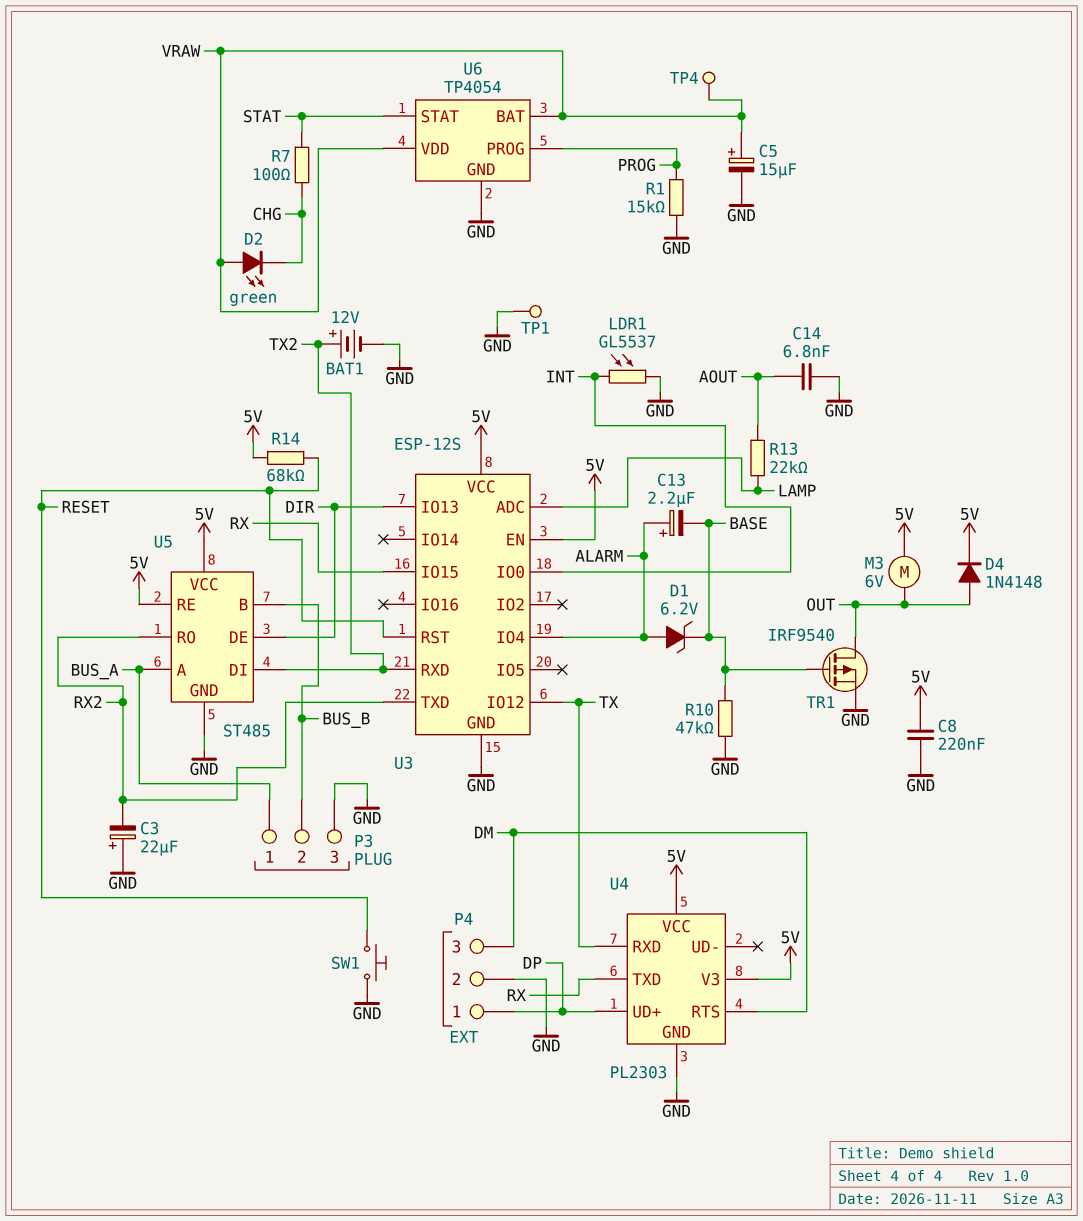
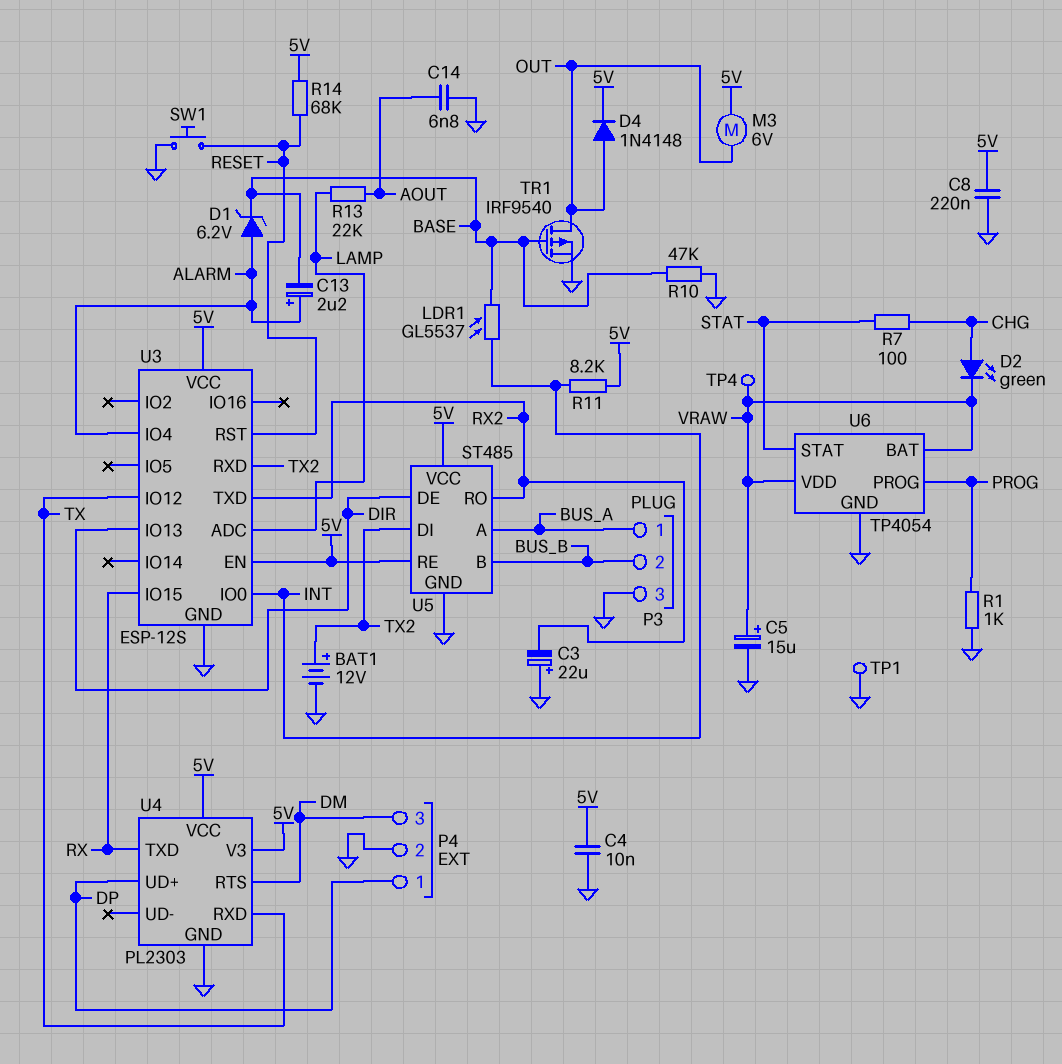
C4: none -> 10nF (5V, GND)
D2: LED green (A VRAW, K CHG) -> LED green (A CHG, K VRAW)
LDR1: GL5537 (GND, INT) -> GL5537 (BASE, INT)
R1: 15k (GND, PROG) -> 1k (GND, PROG)
R11: none -> 8.2k (5V, INT)

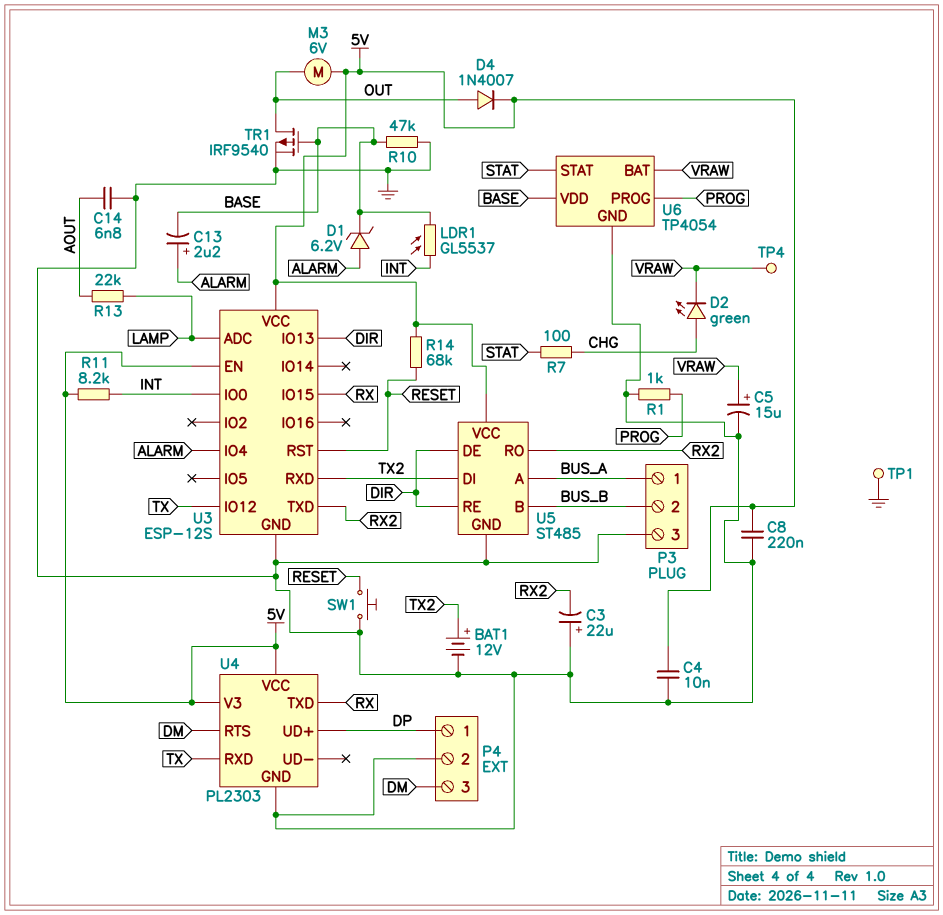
D4: diode 1N4148 (A OUT, K 5V) -> diode 1N4007 (A OUT, K 5V)
U5 pin RE: 5V -> DIR
U6 pin VDD: VRAW -> BASE

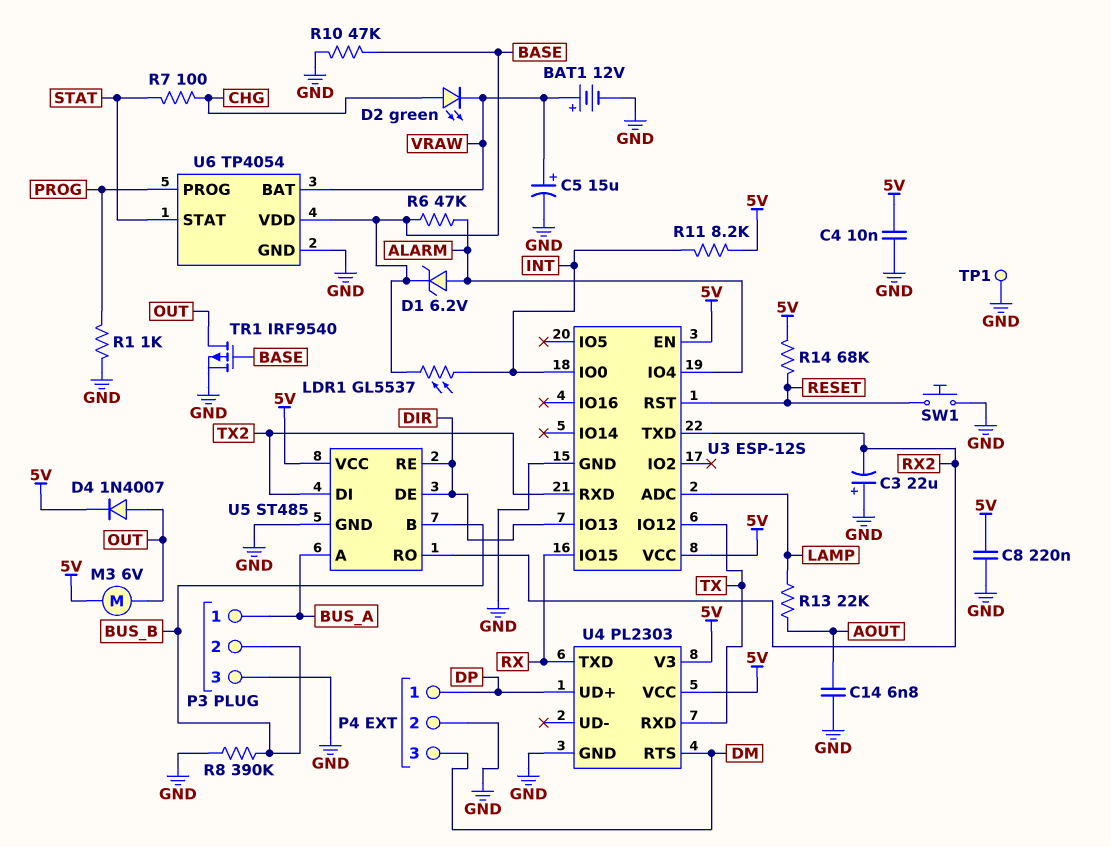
BAT1: 12V (plus TX2, minus GND) -> 12V (plus VRAW, minus GND)
C13: 2.2uF (plus ALARM, minus BASE) -> none
R6: none -> 47k (ALARM, BASE)
R8: none -> 390k (BUS_B, GND)
TP4: test point (VRAW) -> none

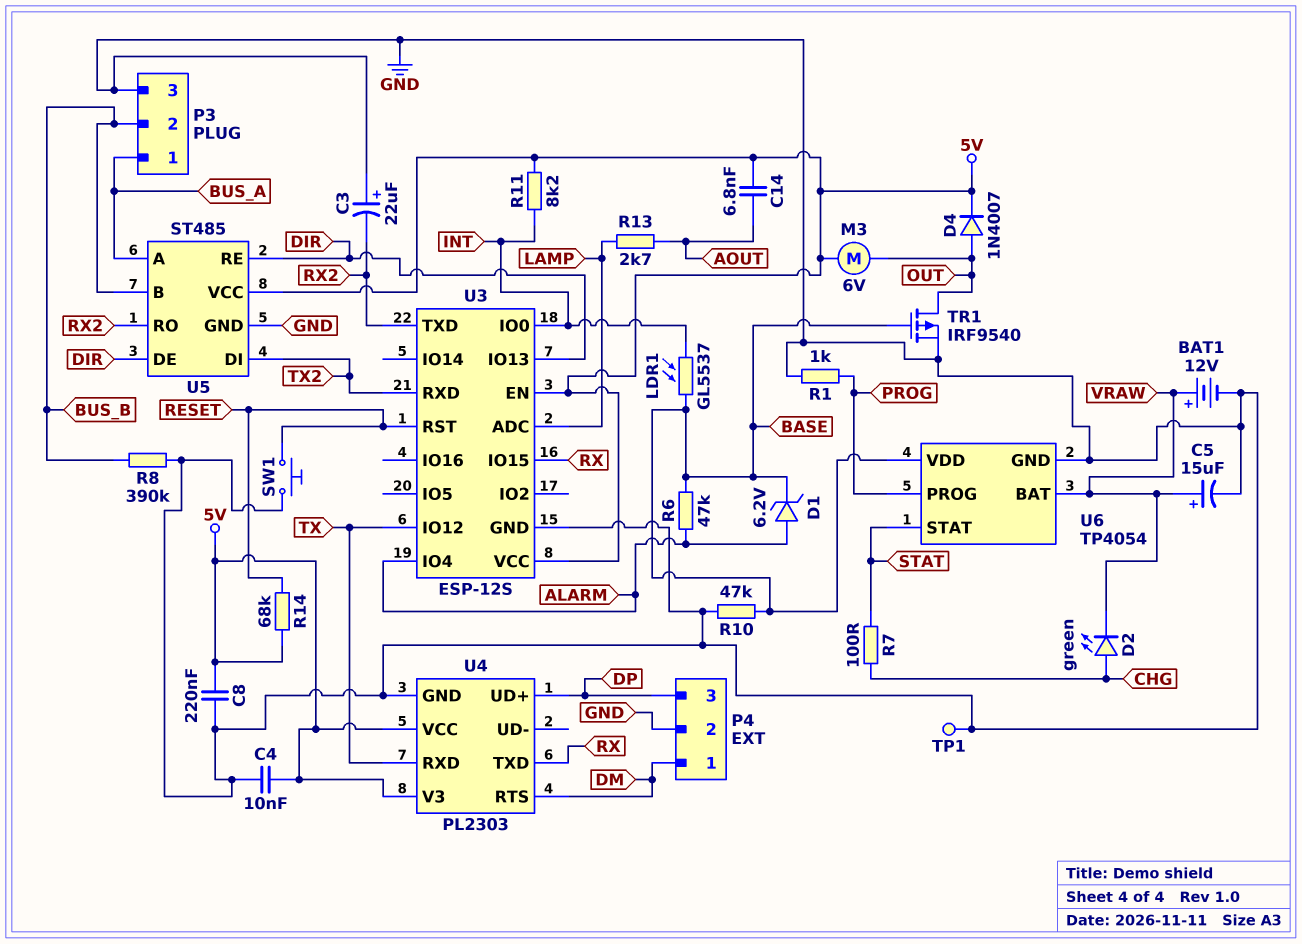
C14: 6.8nF (AOUT, GND) -> 6.8nF (5V, AOUT)
P4 pin 1: DP -> DM
P4 pin 3: DM -> DP
R13: 22k (AOUT, LAMP) -> 2.7k (AOUT, LAMP)

